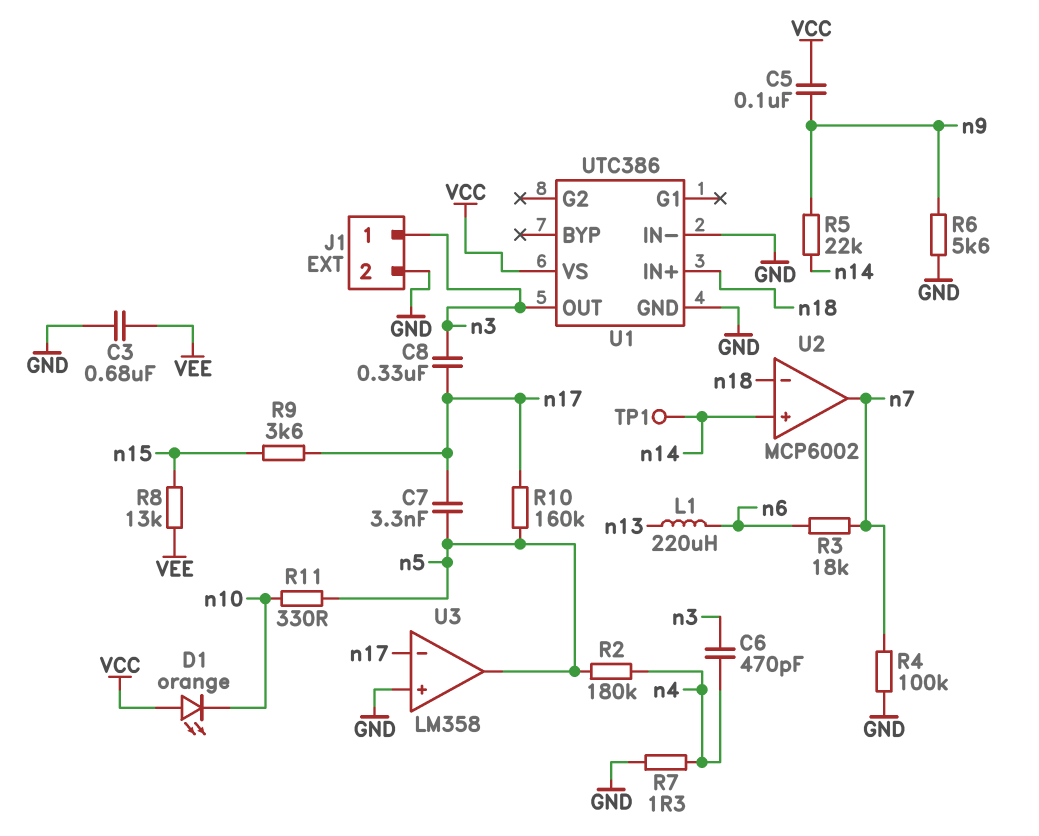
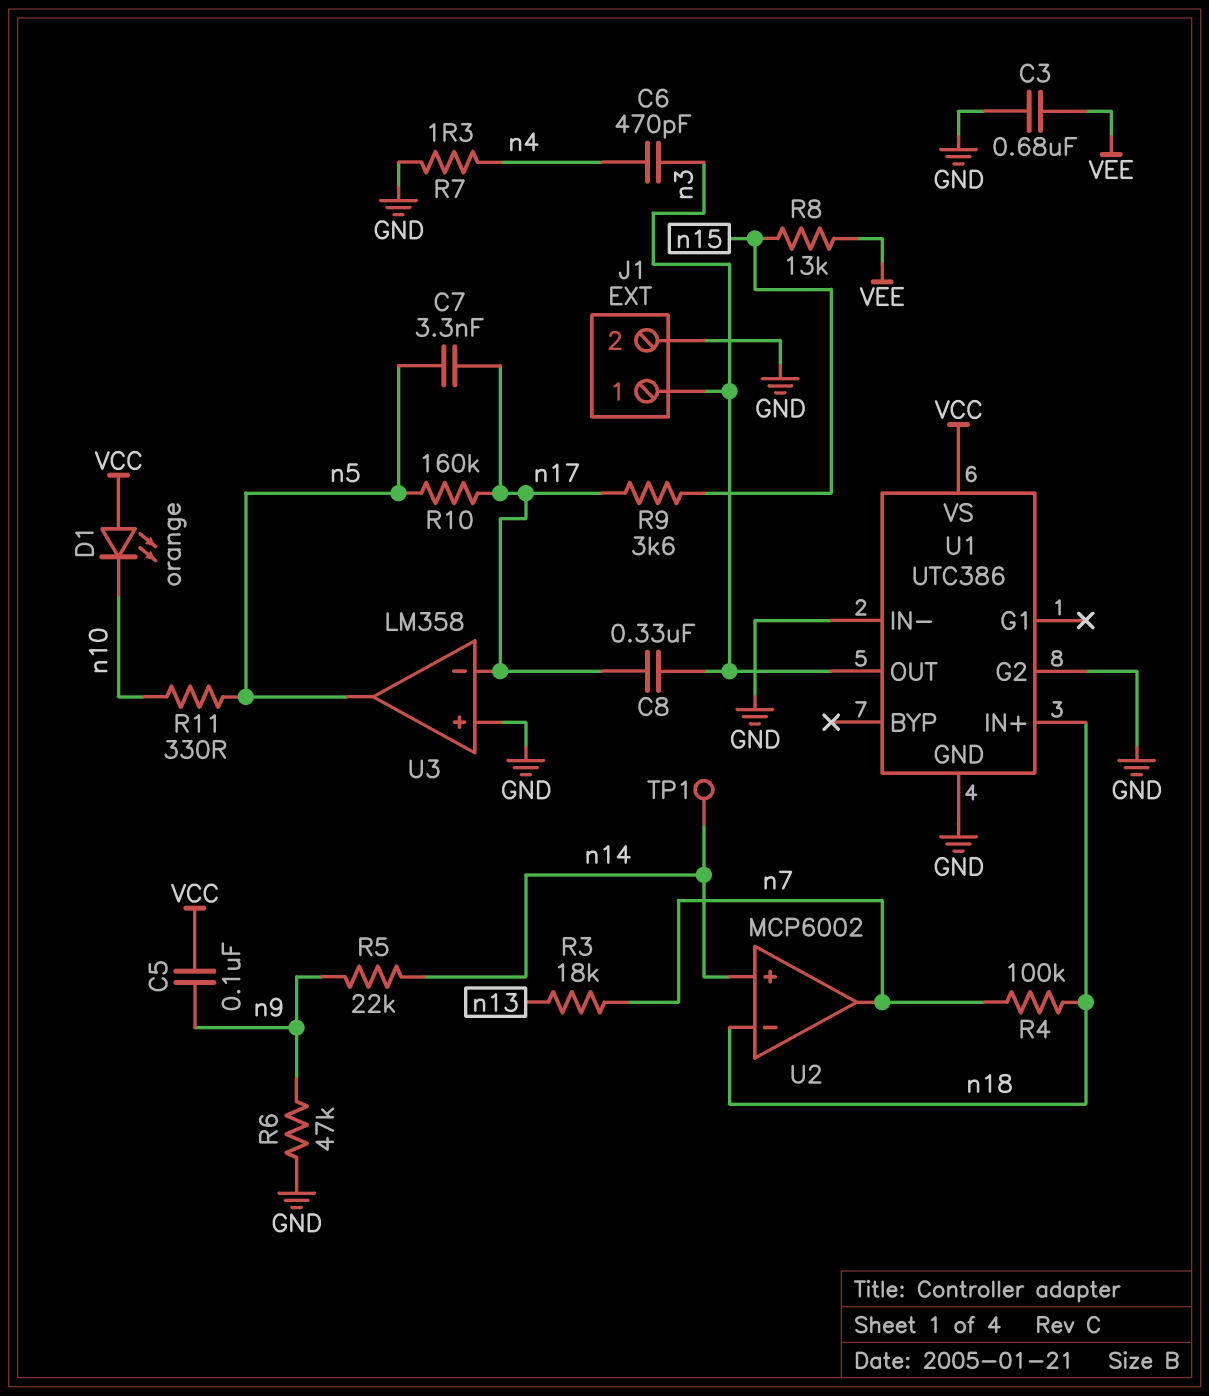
L1: 220uH (n6, n13) -> none
R2: 180k (n4, n5) -> none
R3: 18k (n6, n7) -> 18k (n7, n13)
R4: 100k (GND, n7) -> 100k (n7, n18)
R6: 5.6k (GND, n9) -> 47k (GND, n9)
U1 pin G2: none -> GND

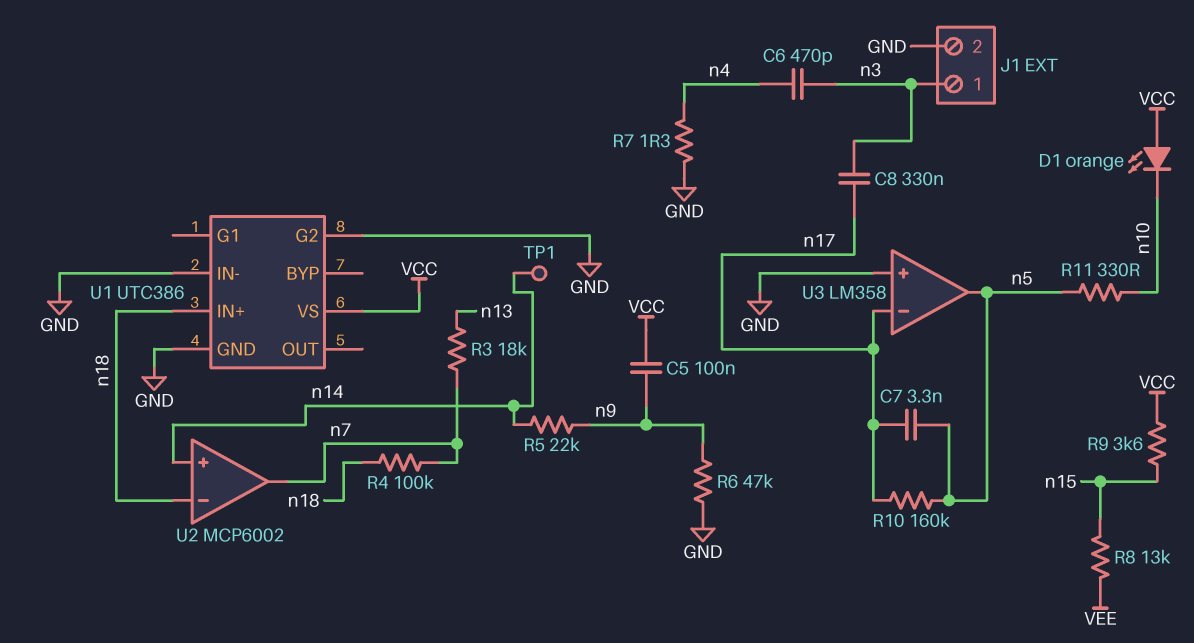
C3: 680nF (GND, VEE) -> none
R9: 3.6k (n15, n17) -> 3.6k (VCC, n15)
U1 pin OUT: n3 -> none

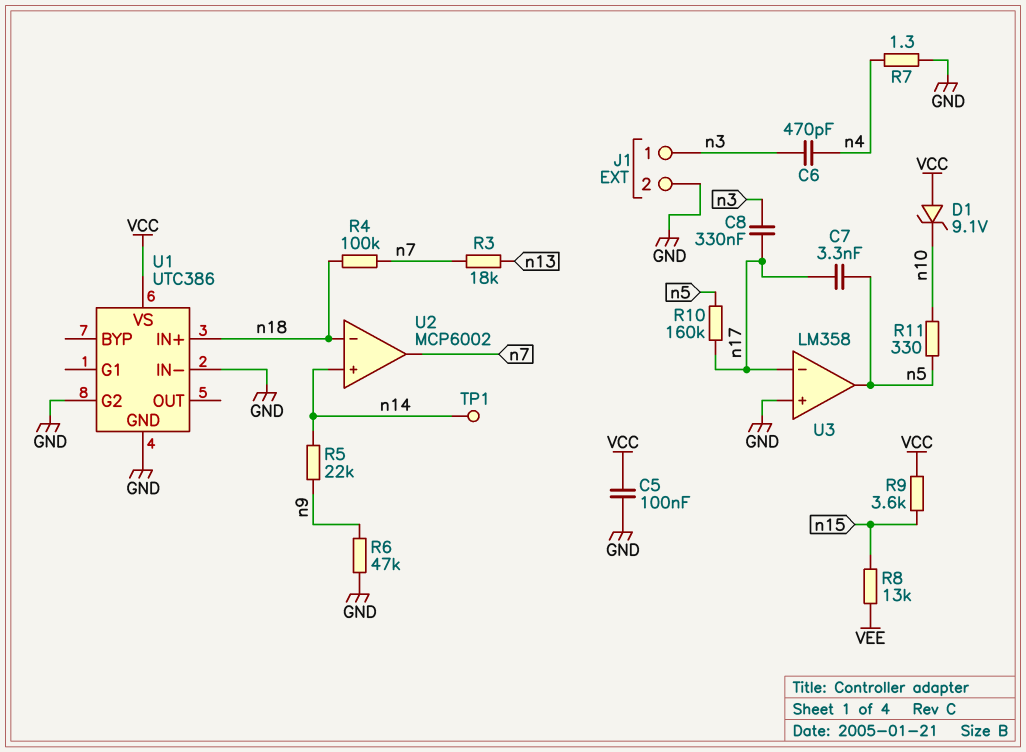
C5: 100nF (VCC, n9) -> 100nF (GND, VCC)
D1: LED orange (A VCC, K n10) -> zener 9.1V (A VCC, K n10)

